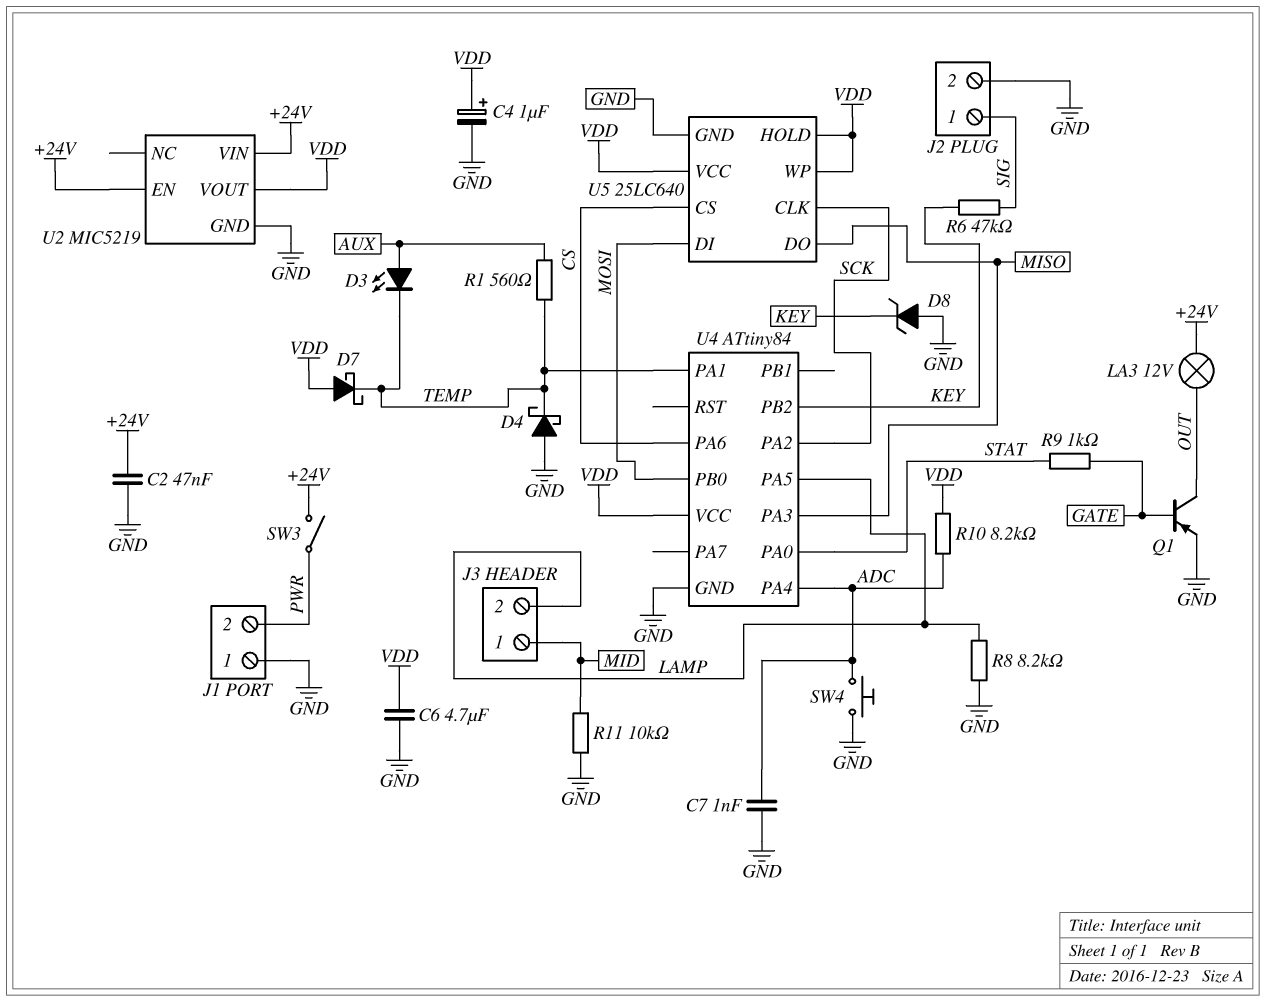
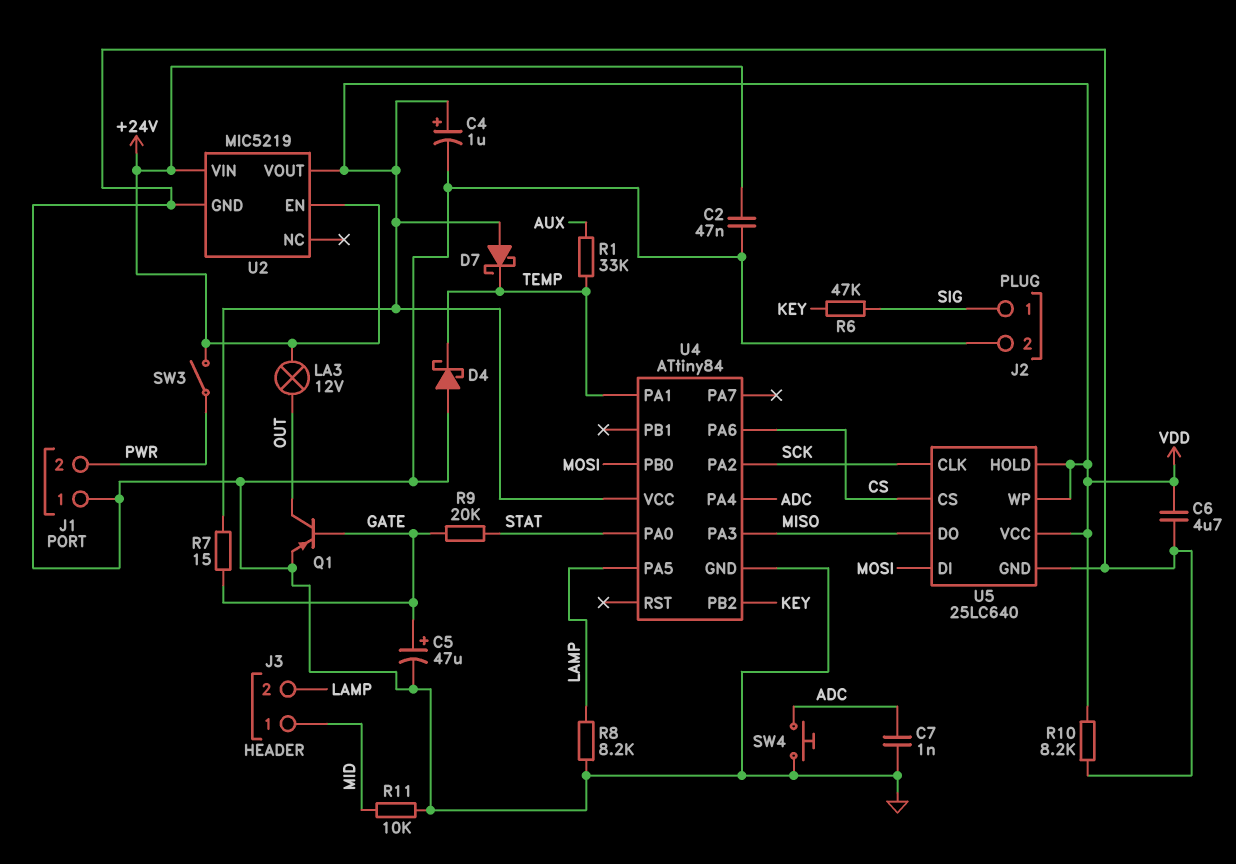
C5: none -> 47uF (plus GATE, minus GND)
D3: LED (A AUX, K TEMP) -> none
D8: zener (A GND, K KEY) -> none
R1: 560 (AUX, TEMP) -> 33k (AUX, TEMP)
R7: none -> 15 (GATE, VDD)
R9: 1k (GATE, STAT) -> 20k (GATE, STAT)
R10: 8.2k (ADC, VDD) -> 8.2k (GND, VDD)

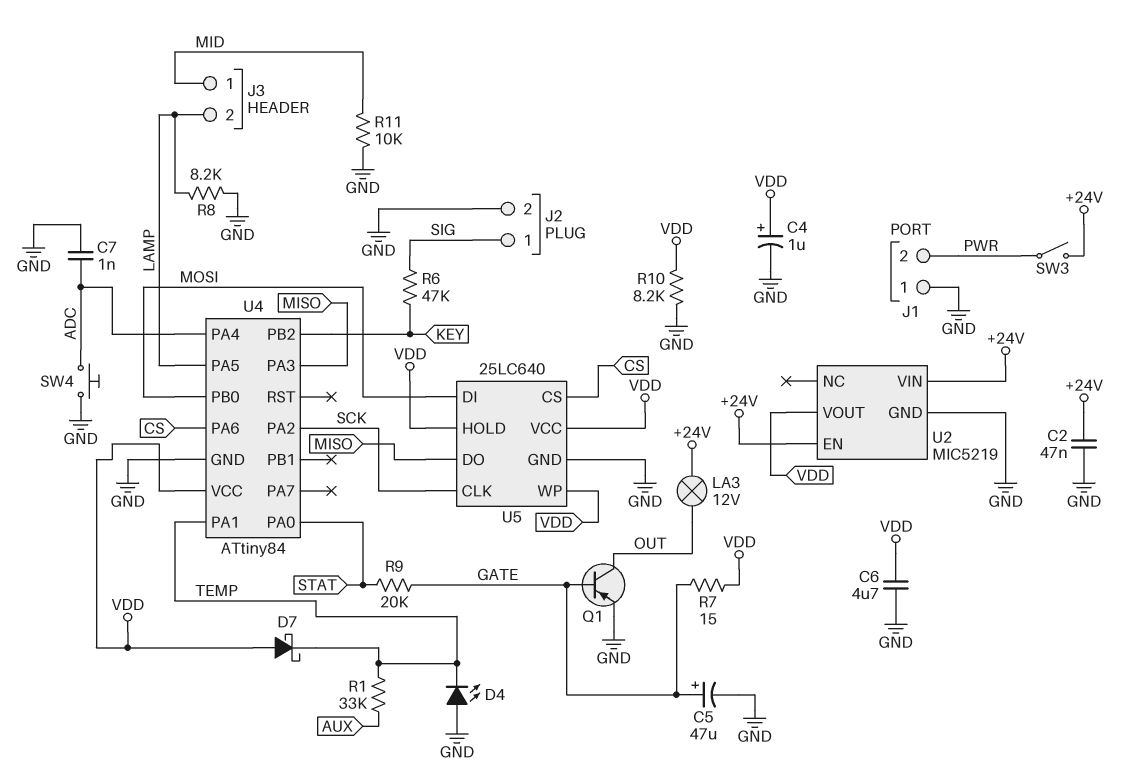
D4: schottky (A GND, K TEMP) -> LED (A GND, K TEMP)

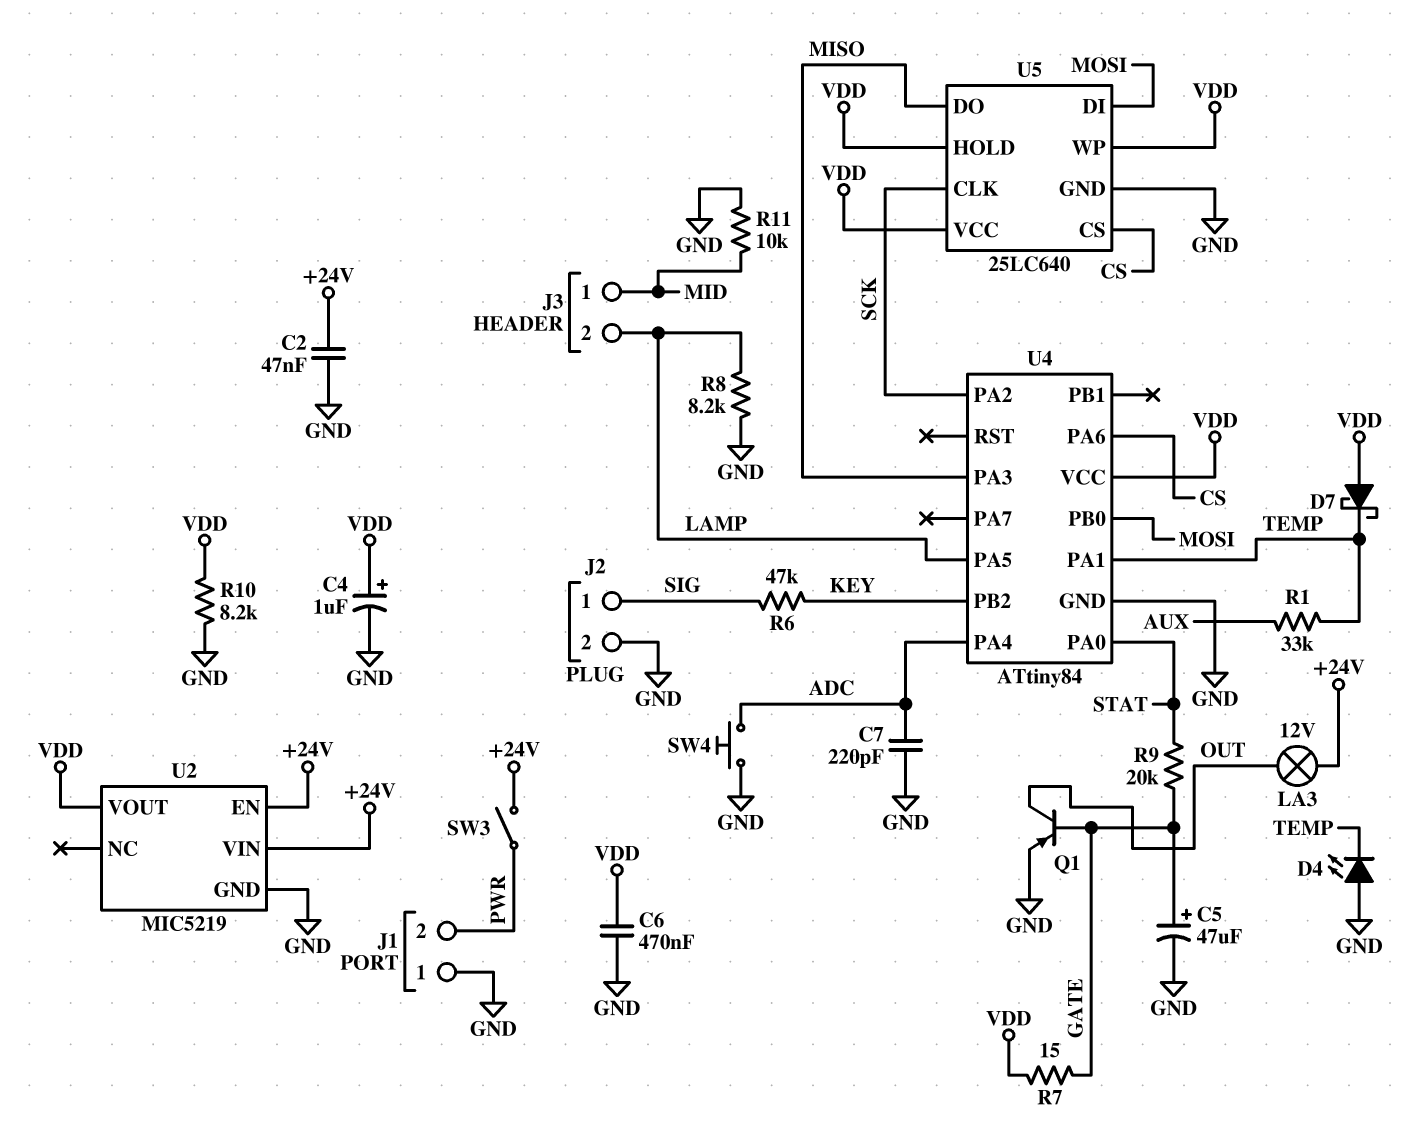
C6: 4.7uF (GND, VDD) -> 470nF (GND, VDD)
C7: 1nF (ADC, GND) -> 220pF (ADC, GND)

